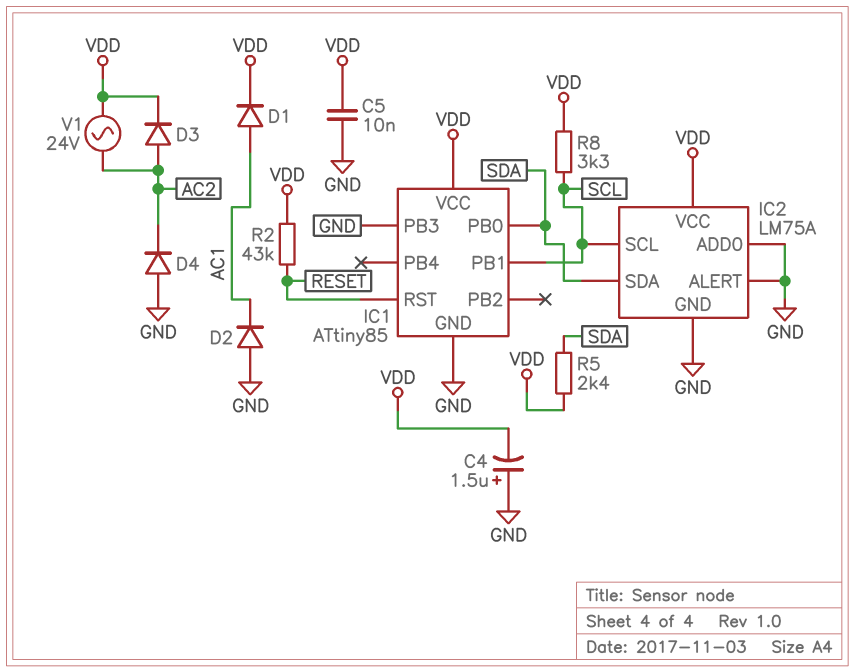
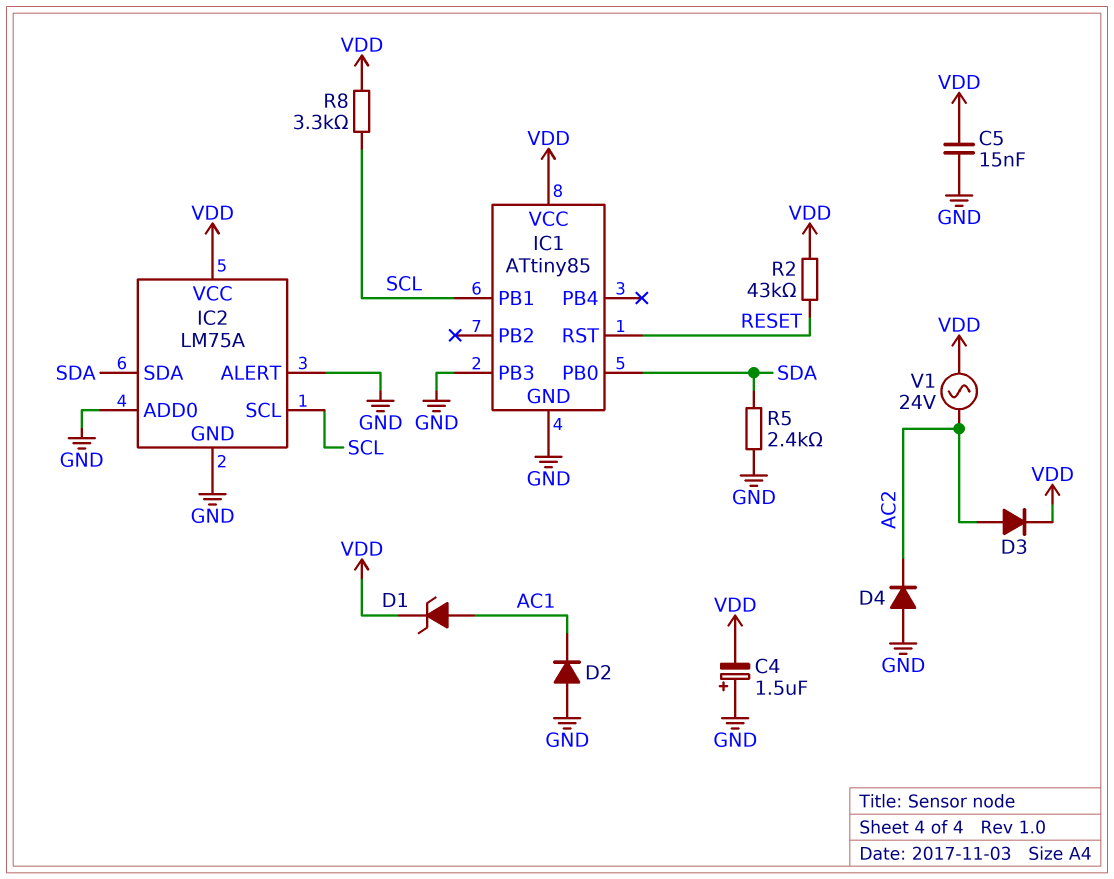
C5: 10nF (GND, VDD) -> 15nF (GND, VDD)
D1: diode (A AC1, K VDD) -> zener (A AC1, K VDD)
R5: 2.4k (SDA, VDD) -> 2.4k (GND, SDA)

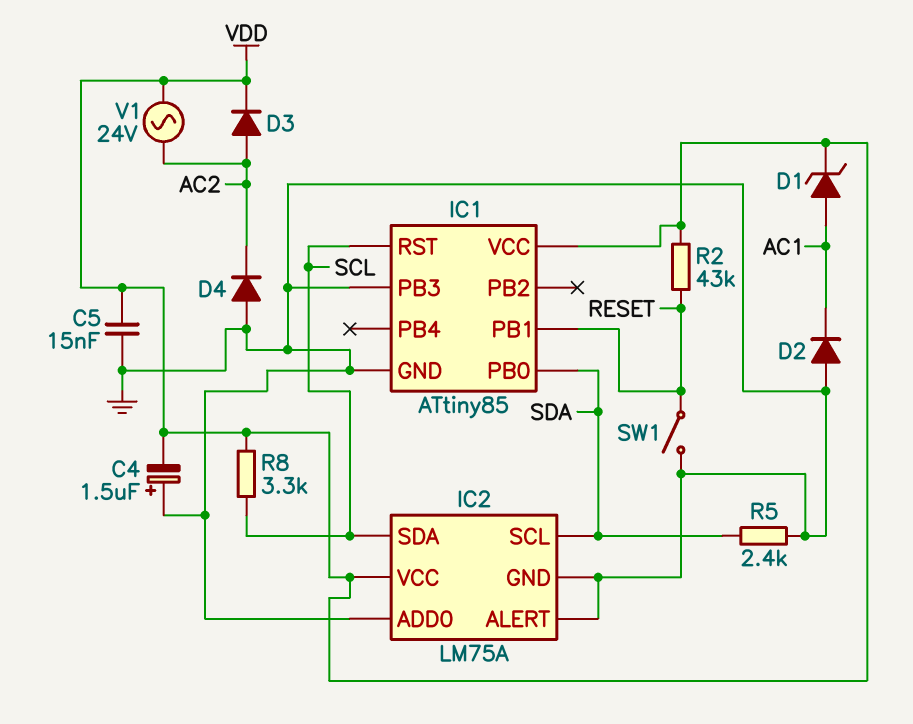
IC1 pin PB1: SCL -> RESET
IC1 pin RST: RESET -> SCL
IC2 pin SCL: SCL -> SDA
IC2 pin SDA: SDA -> SCL
SW1: none -> switch (GND, RESET)

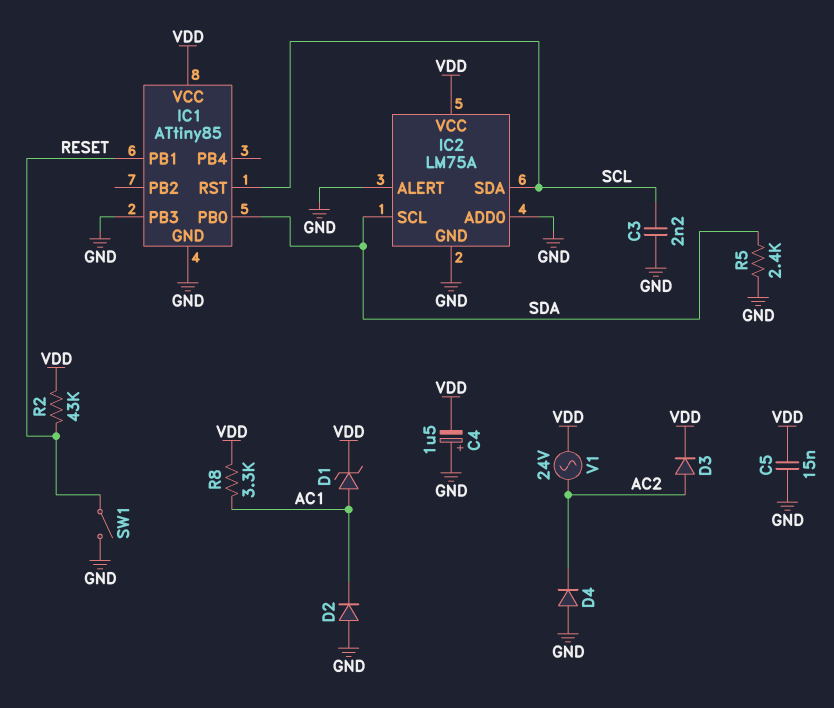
C3: none -> 2.2nF (GND, SCL)
R8: 3.3k (SCL, VDD) -> 3.3k (AC1, VDD)

